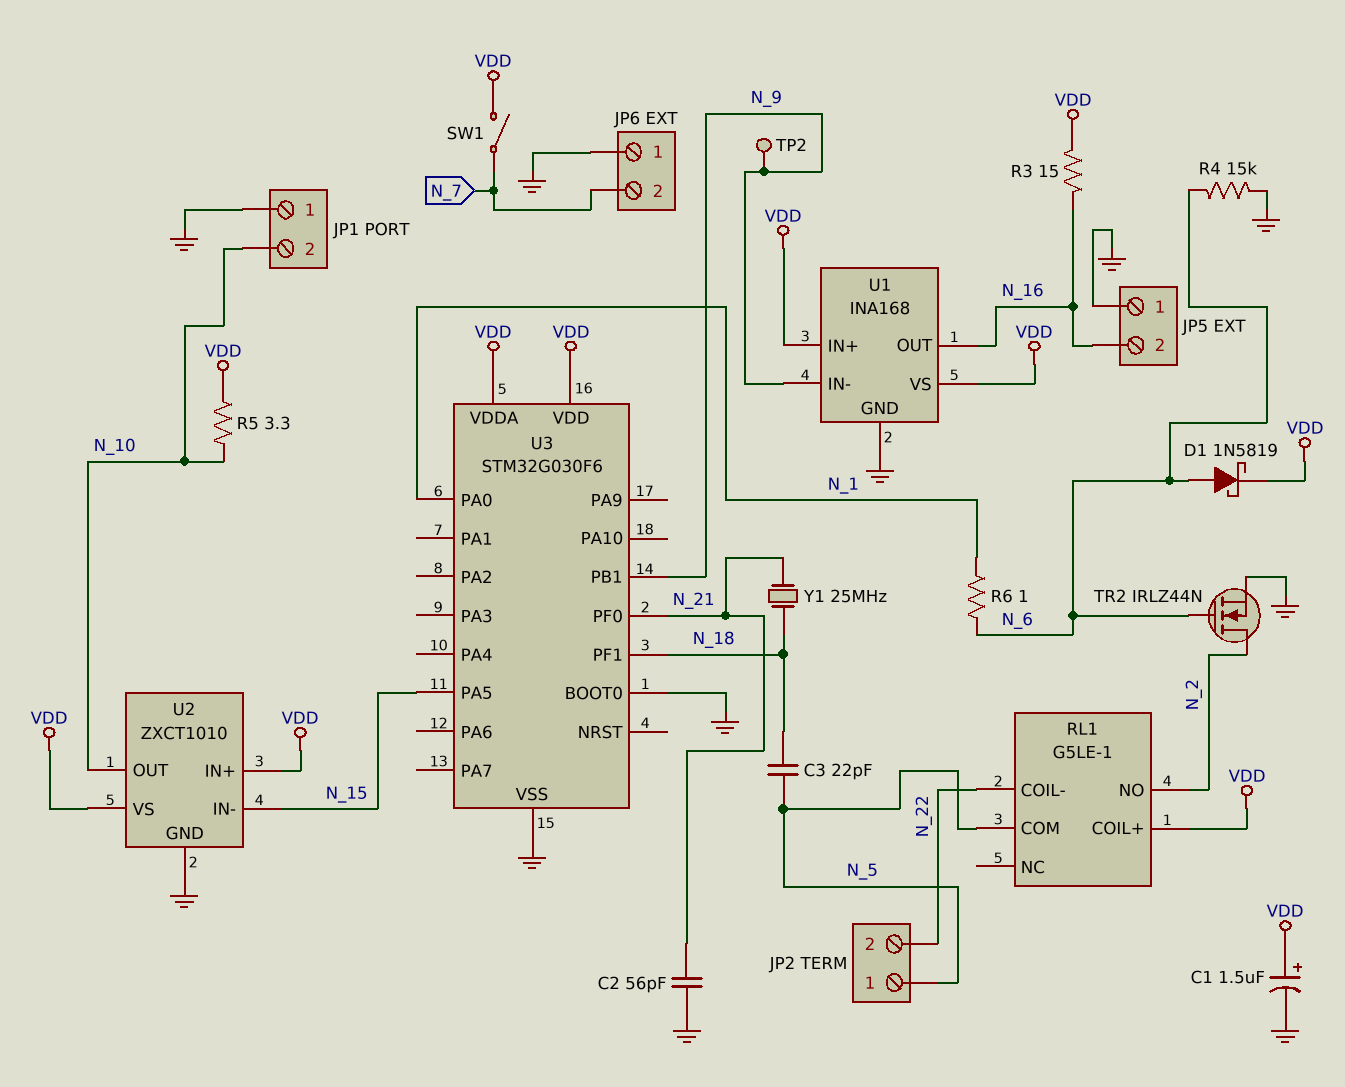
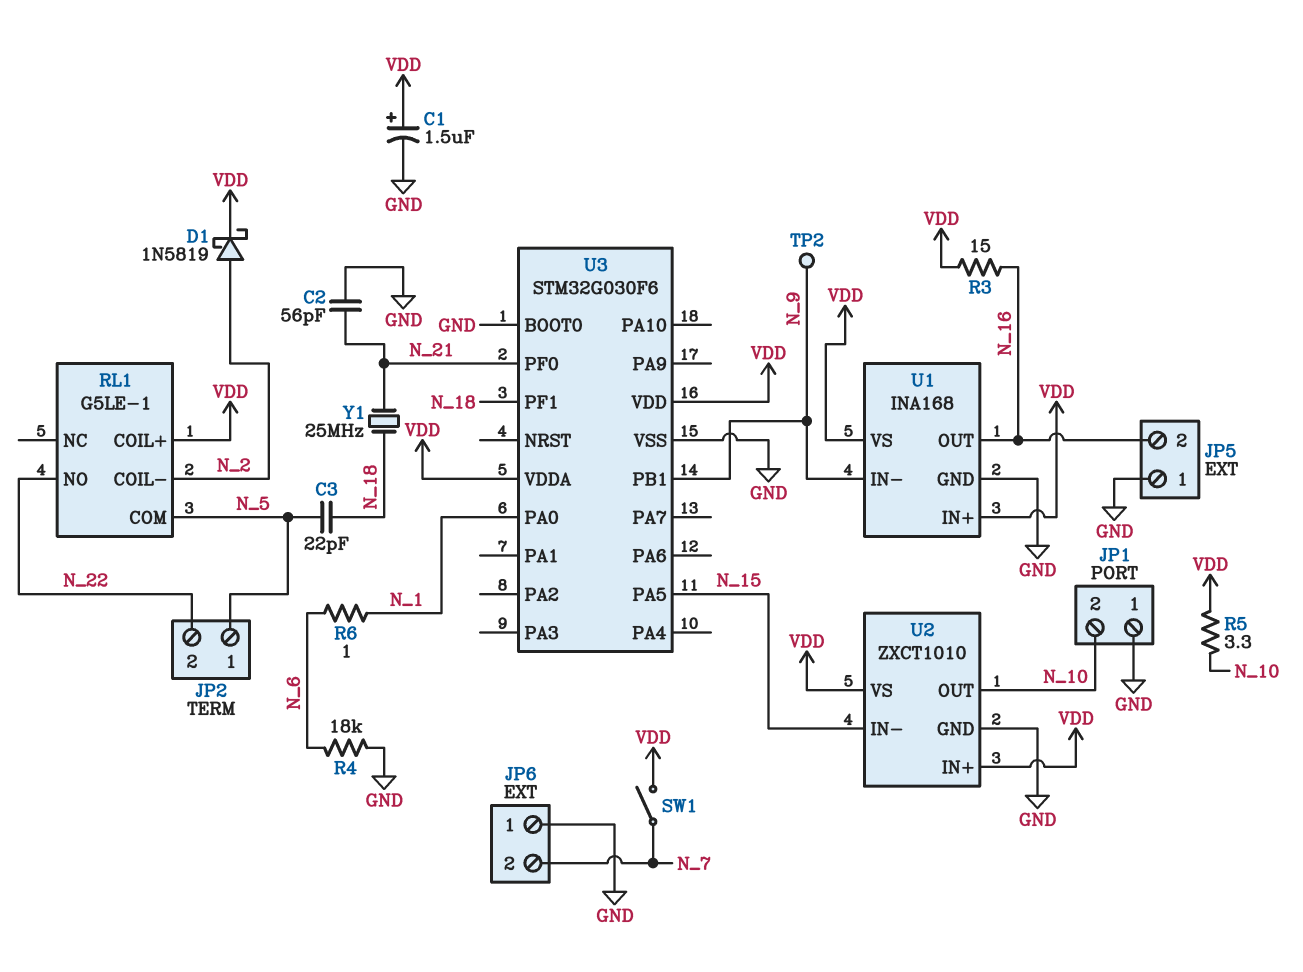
D1: schottky 1N5819 (A N_6, K VDD) -> schottky 1N5819 (A N_2, K VDD)
R4: 15k (GND, N_6) -> 18k (GND, N_6)
RL1 pin COIL-: N_22 -> N_2
RL1 pin NO: N_2 -> N_22
TR2: NMOS IRLZ44N (G N_6, D N_2, S GND) -> none

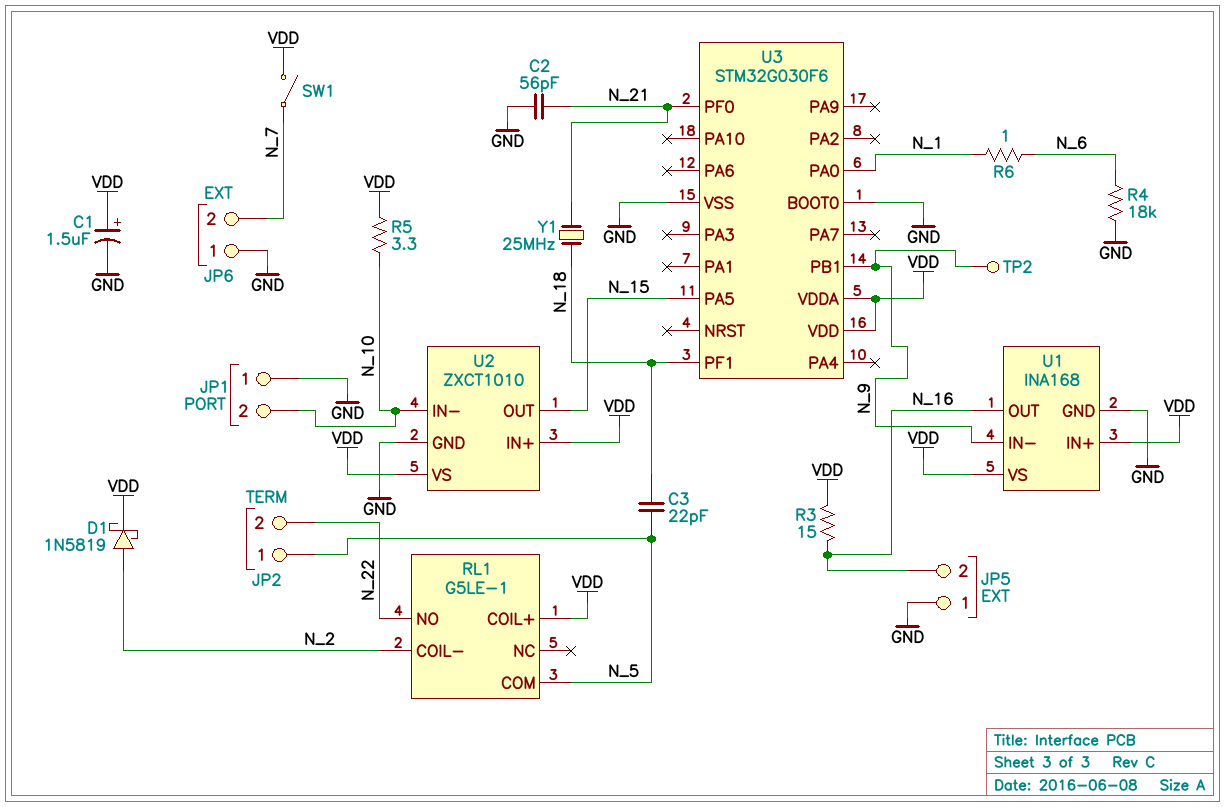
U2 pin IN-: N_15 -> N_10
U2 pin OUT: N_10 -> N_15

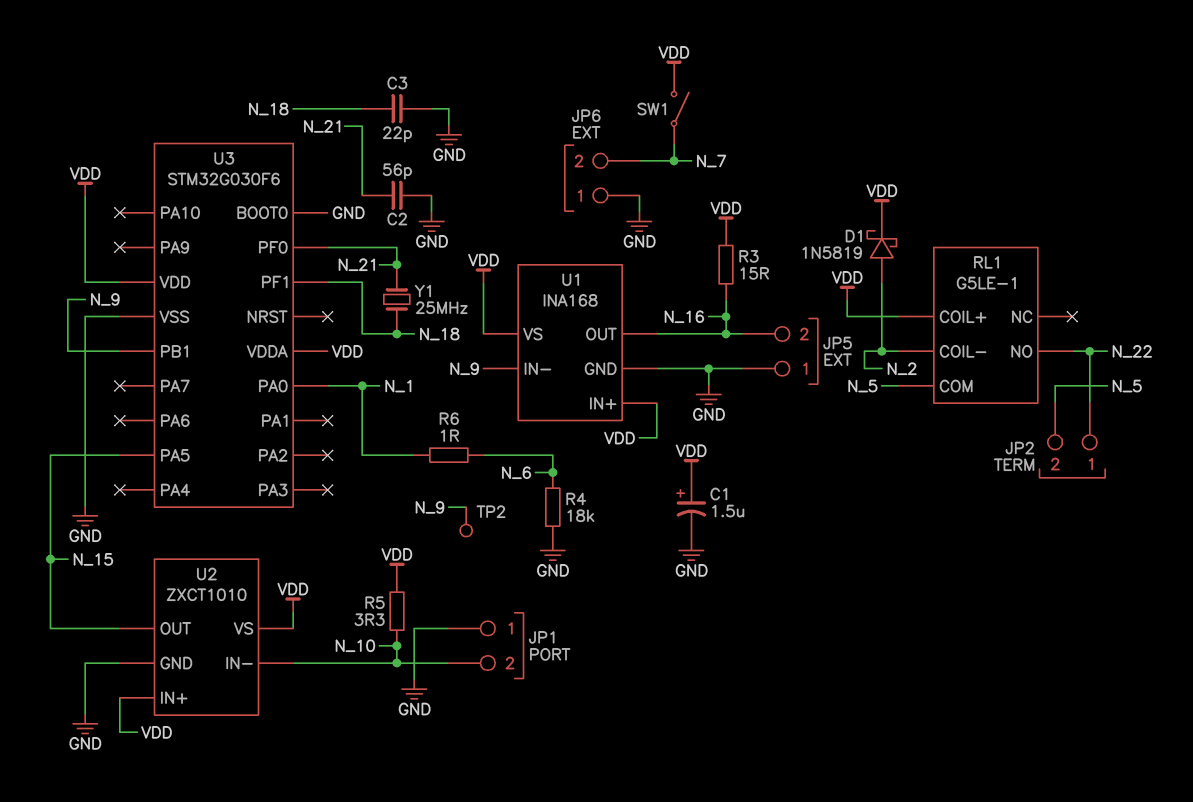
C3: 22pF (N_5, N_18) -> 22pF (GND, N_18)
JP2 pin 1: N_5 -> N_22
JP2 pin 2: N_22 -> N_5

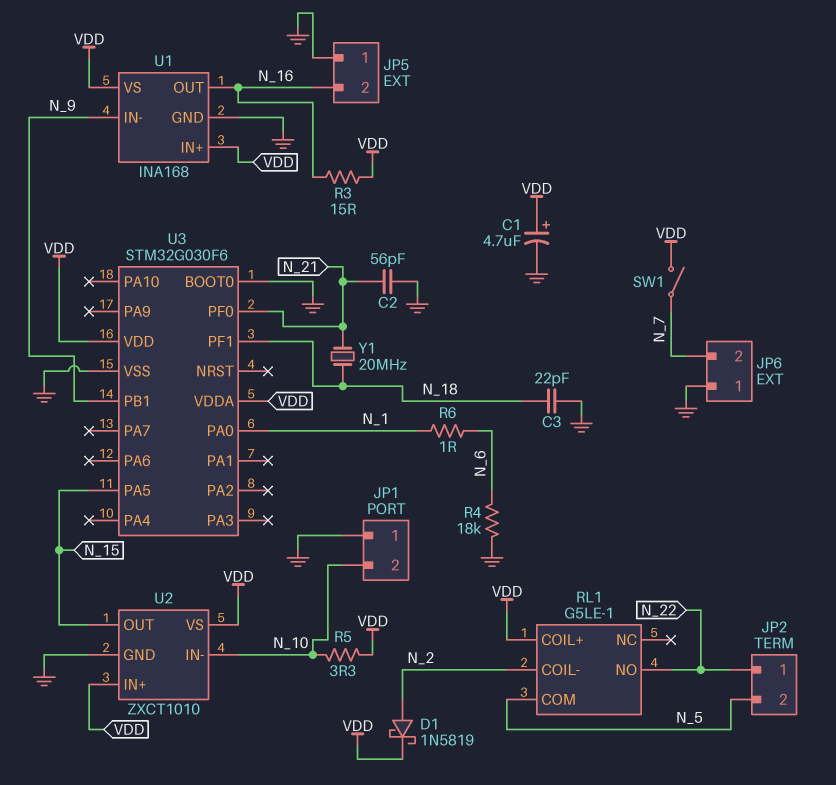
C1: 1.5uF (plus VDD, minus GND) -> 4.7uF (plus VDD, minus GND)
TP2: test point (N_9) -> none
Y1: 25MHz (N_18, N_21) -> 20MHz (N_18, N_21)

